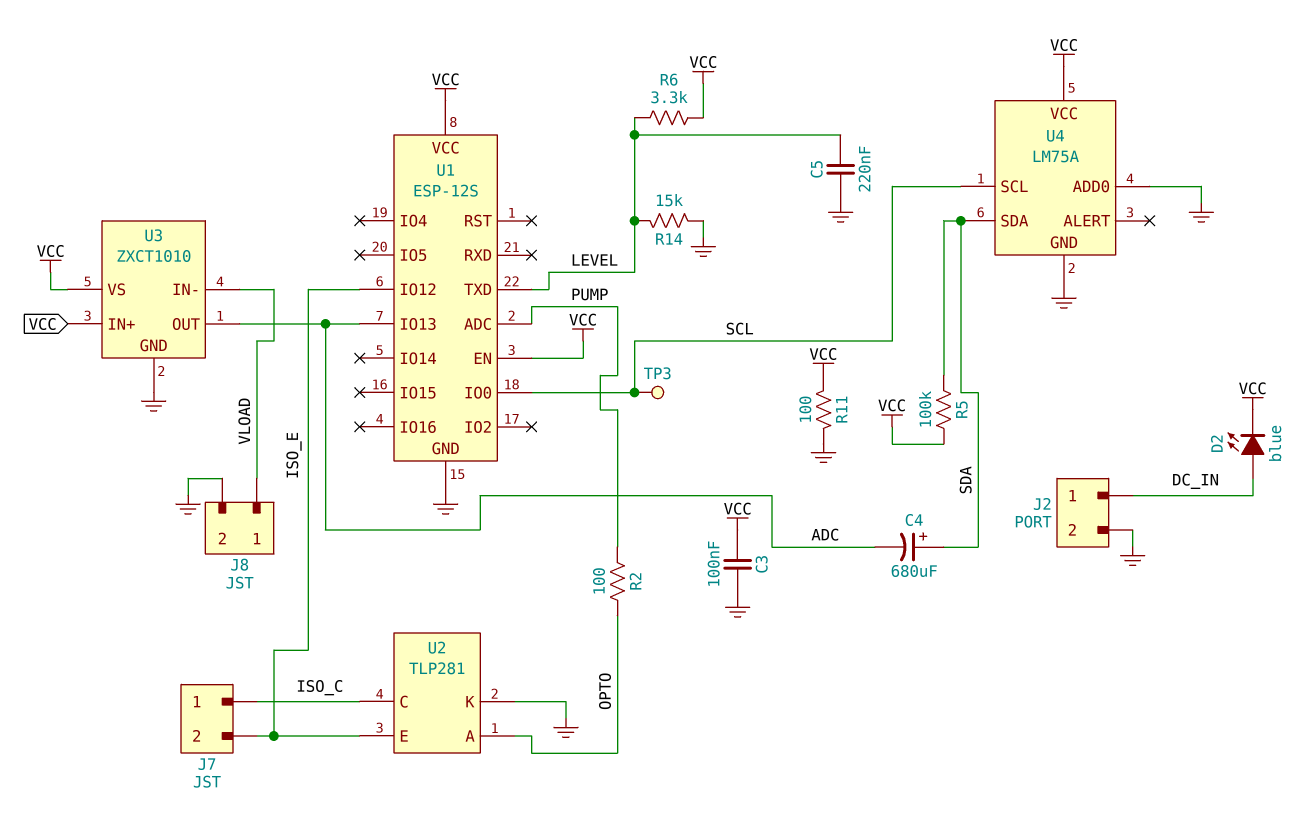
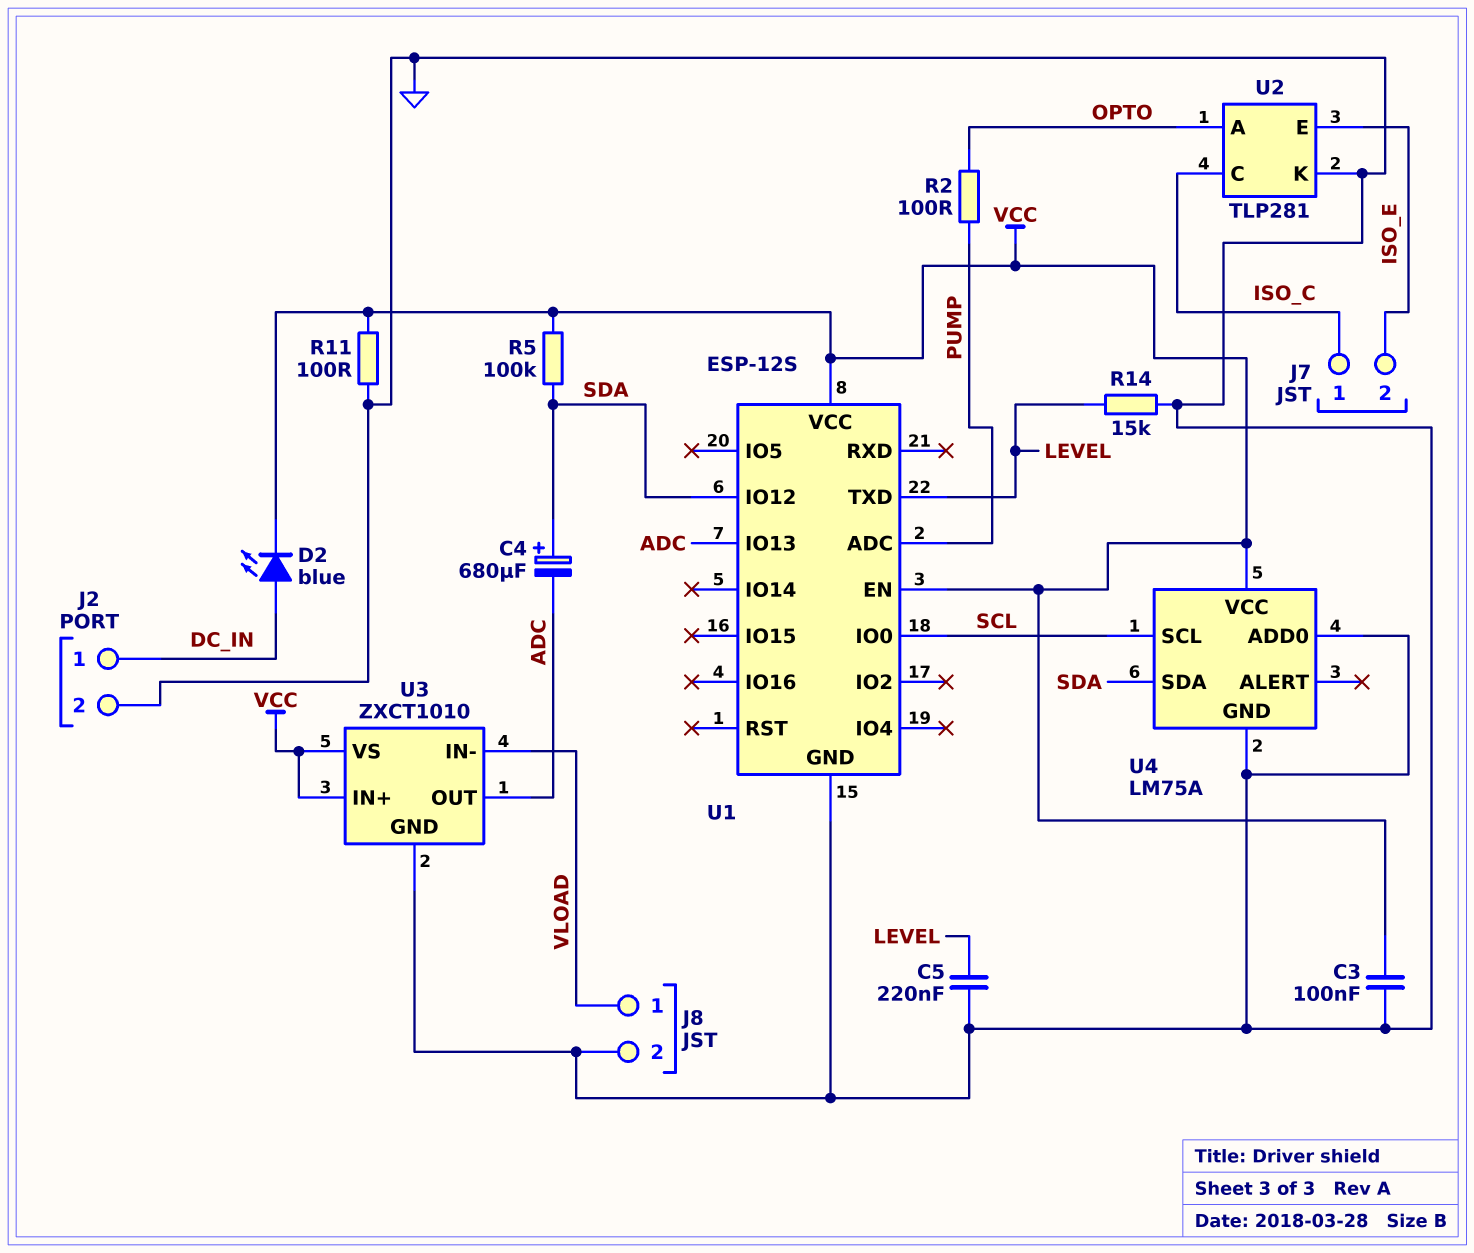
R6: 3.3k (LEVEL, VCC) -> none
TP3: test point (SCL) -> none
U1 pin IO12: ISO_E -> SDA

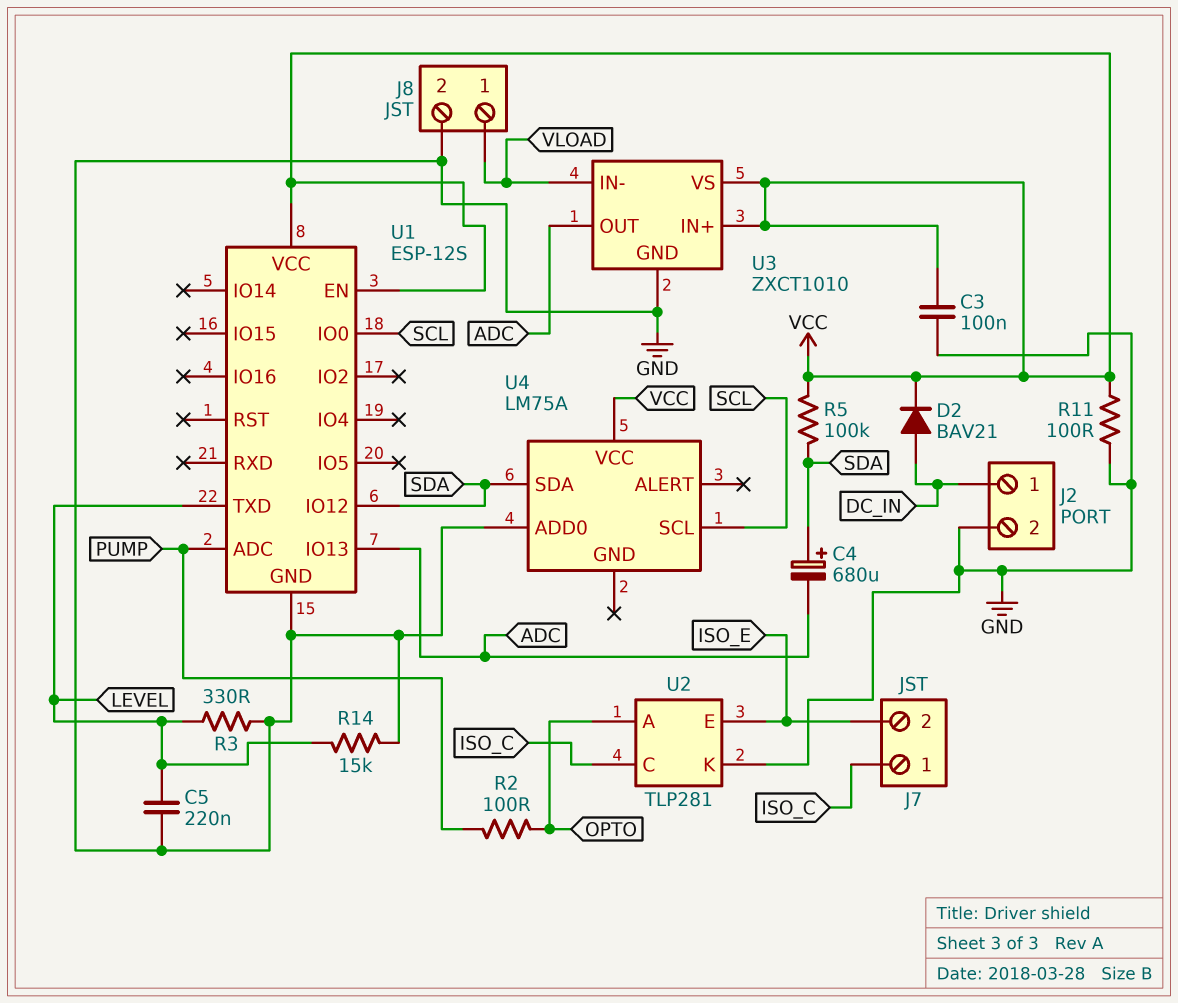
D2: LED blue (A DC_IN, K VCC) -> diode BAV21 (A DC_IN, K VCC)
R3: none -> 330 (GND, LEVEL)
U4 pin GND: GND -> none

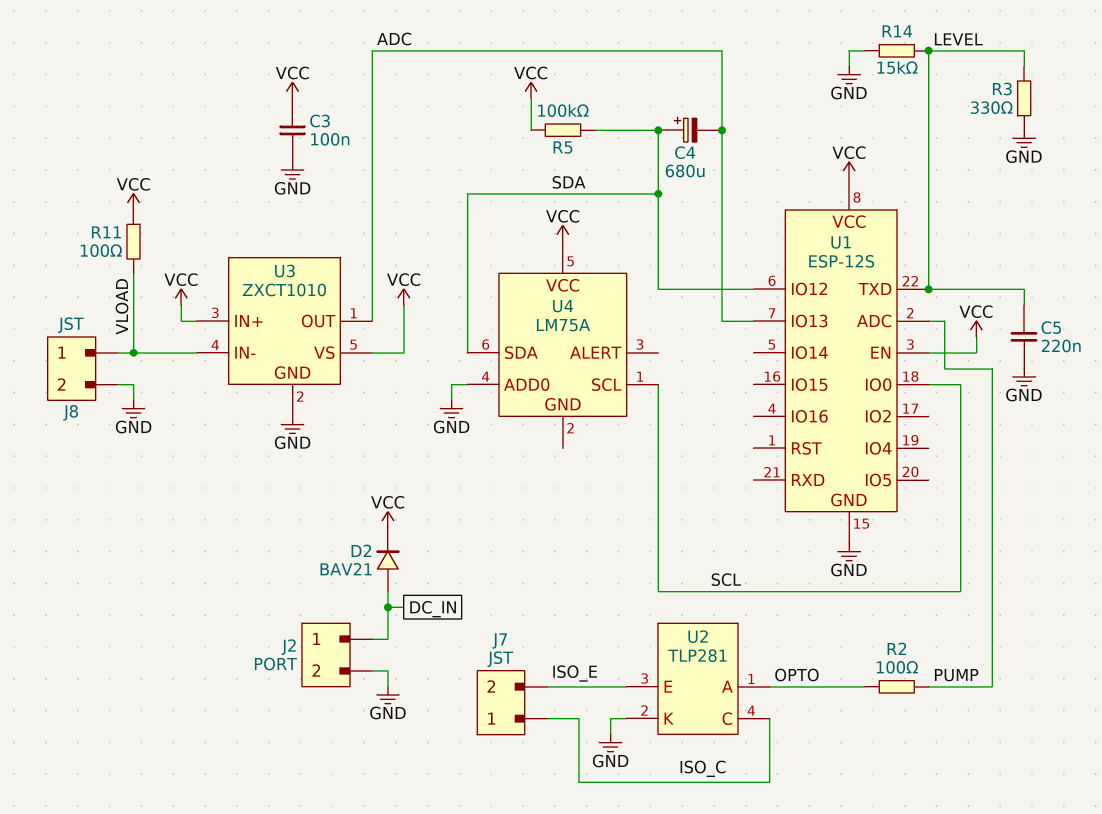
R11: 100 (GND, VCC) -> 100 (VCC, VLOAD)

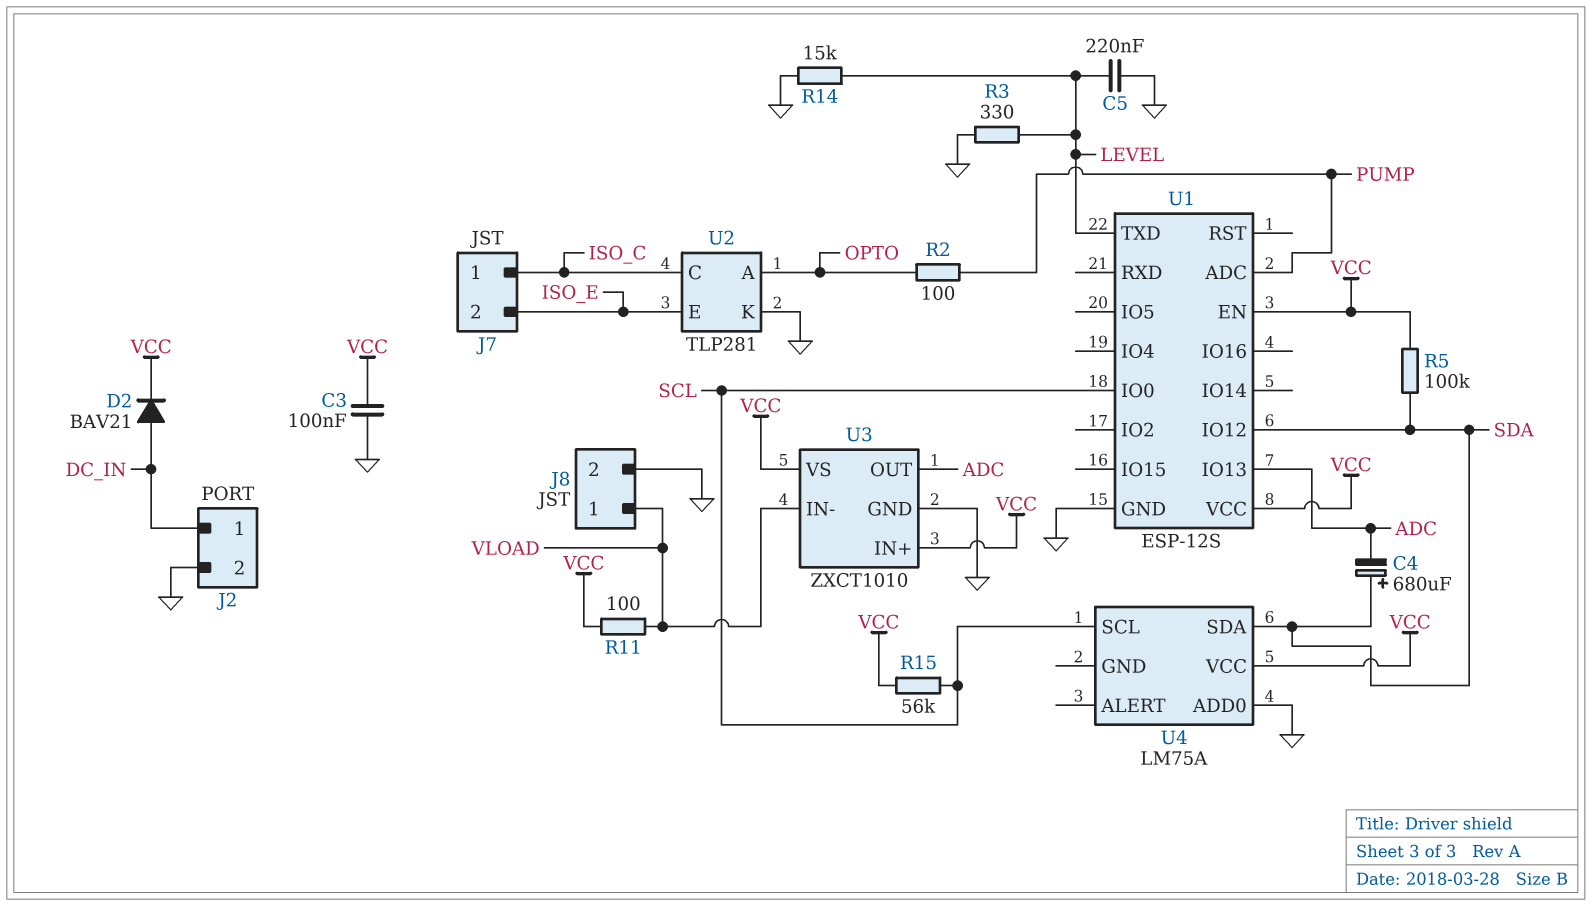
R15: none -> 56k (SCL, VCC)

